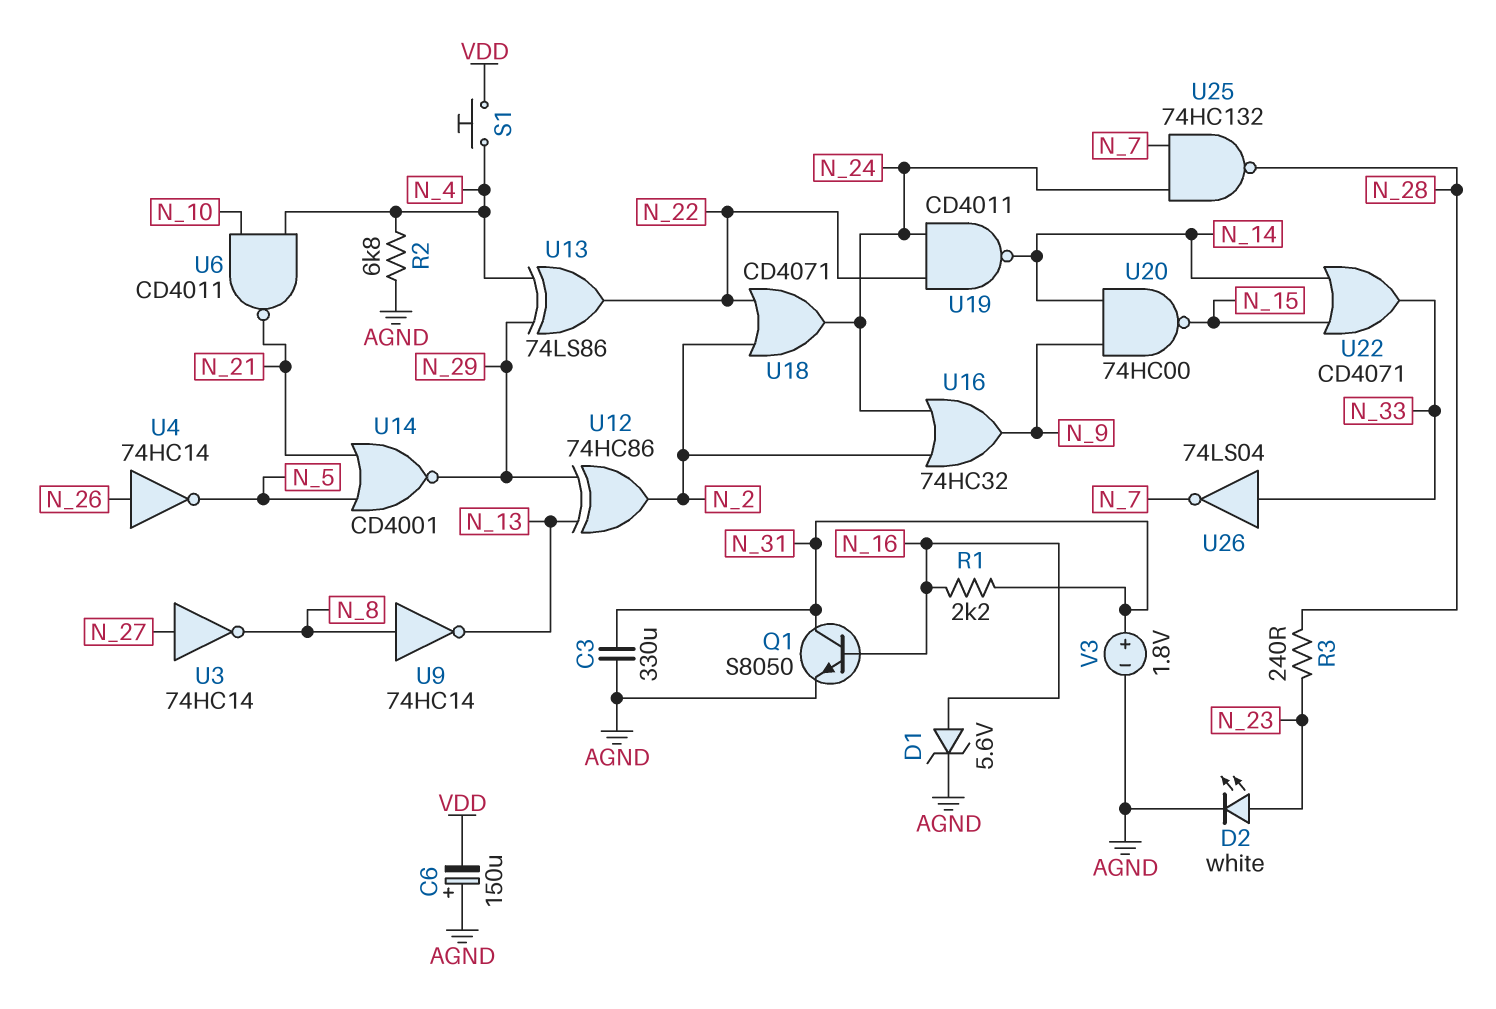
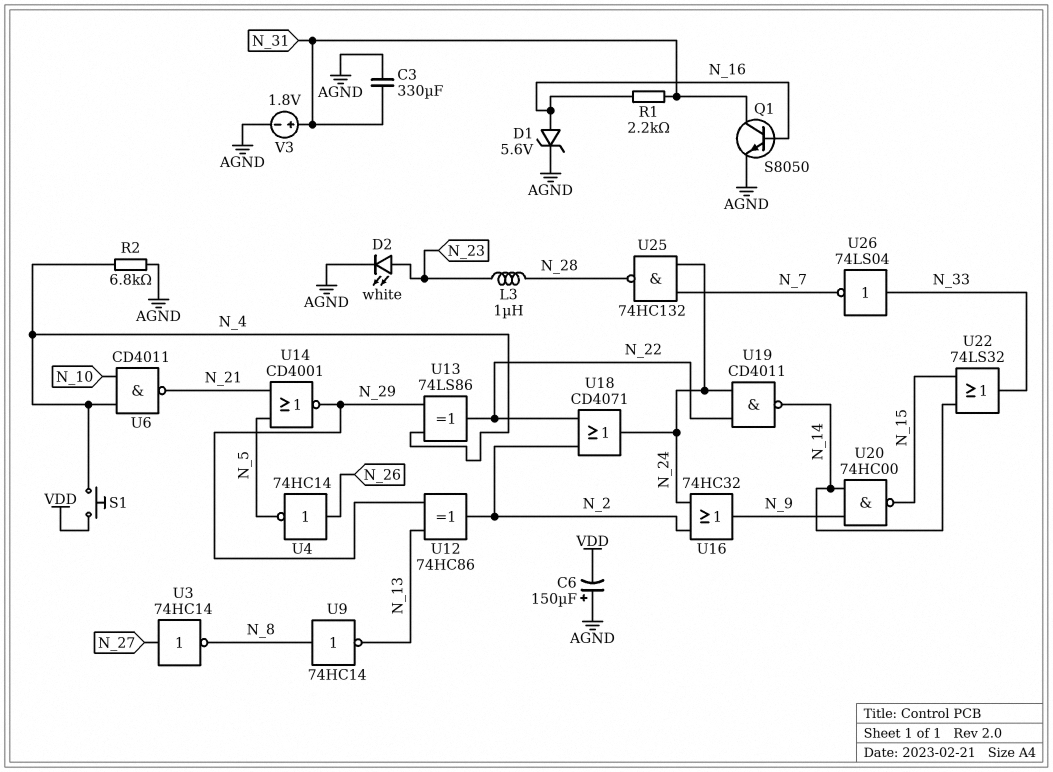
L3: none -> 1uH (N_23, N_28)
R3: 240 (N_23, N_28) -> none
U22: OR CD4071 (in N_14, in N_15, out N_33) -> OR 74LS32 (in N_14, in N_15, out N_33)

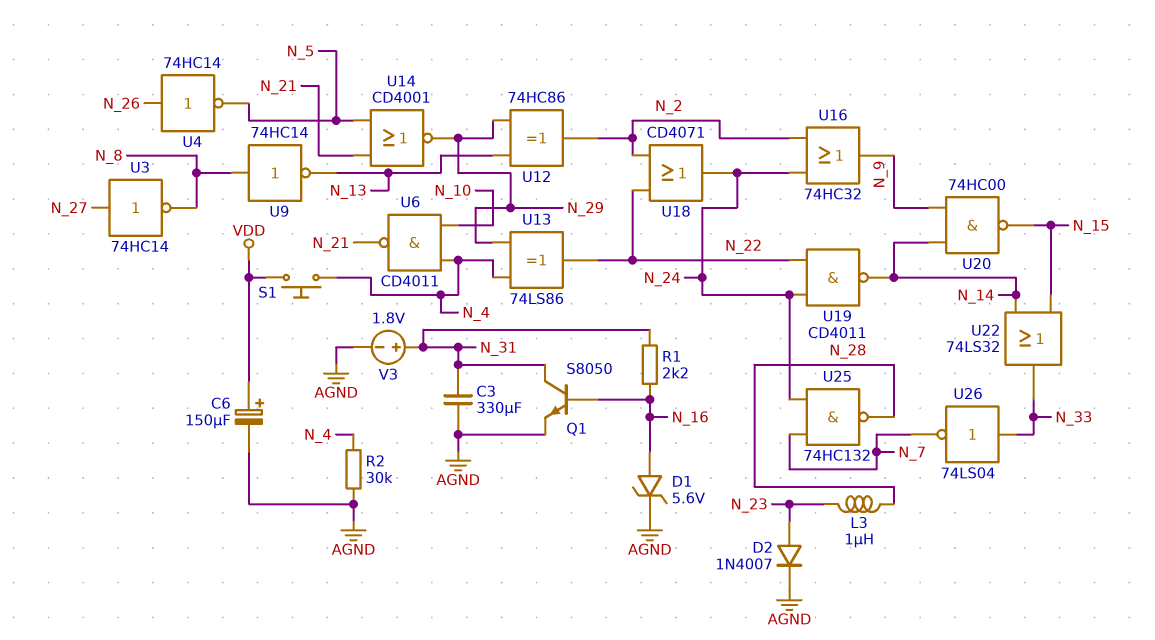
C6: 150uF (plus AGND, minus VDD) -> 150uF (plus VDD, minus AGND)
D2: LED white (A N_23, K AGND) -> diode 1N4007 (A N_23, K AGND)
R2: 6.8k (AGND, N_4) -> 30k (AGND, N_4)

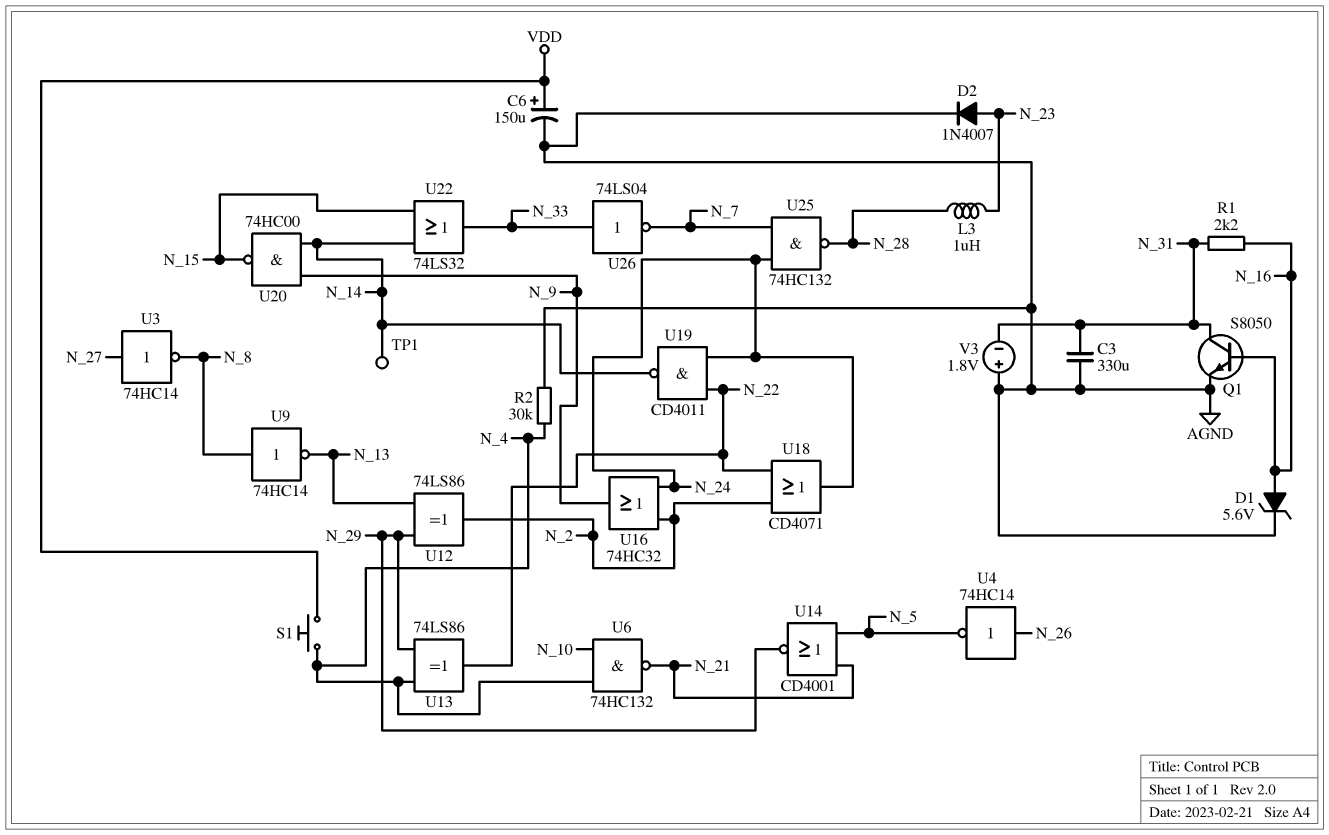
TP1: none -> test point (N_14)
U6: NAND CD4011 (in N_4, in N_10, out N_21) -> NAND 74HC132 (in N_4, in N_10, out N_21)
U12: XOR 74HC86 (in N_13, in N_29, out N_2) -> XOR 74LS86 (in N_13, in N_29, out N_2)
V3: 1.8V (plus N_31, minus AGND) -> 1.8V (plus AGND, minus N_31)

